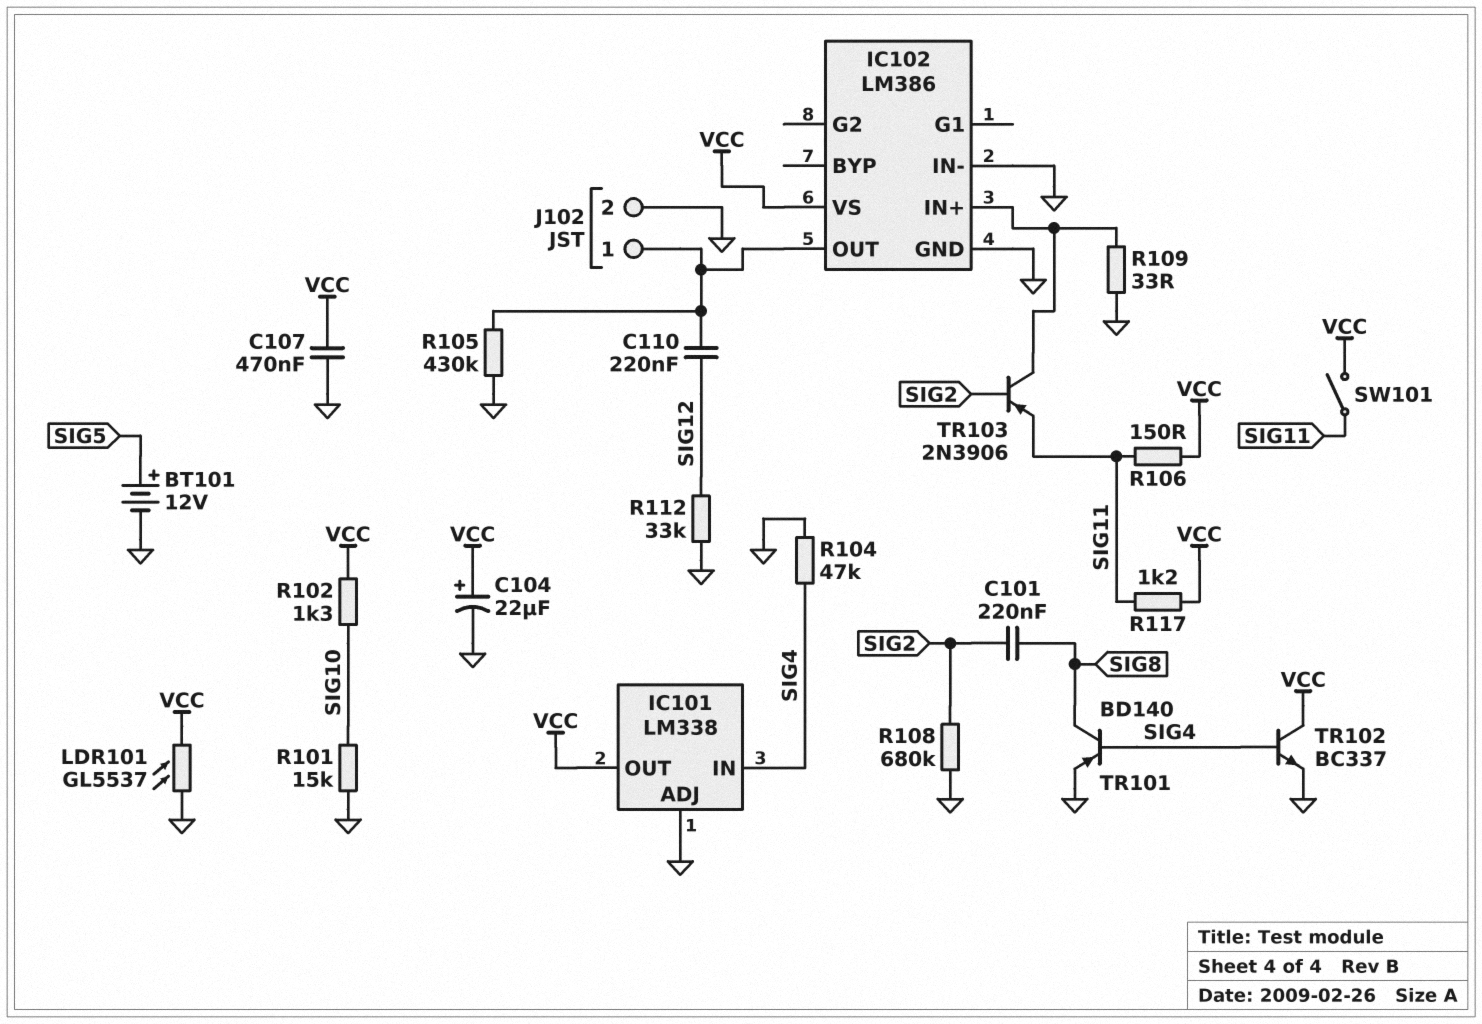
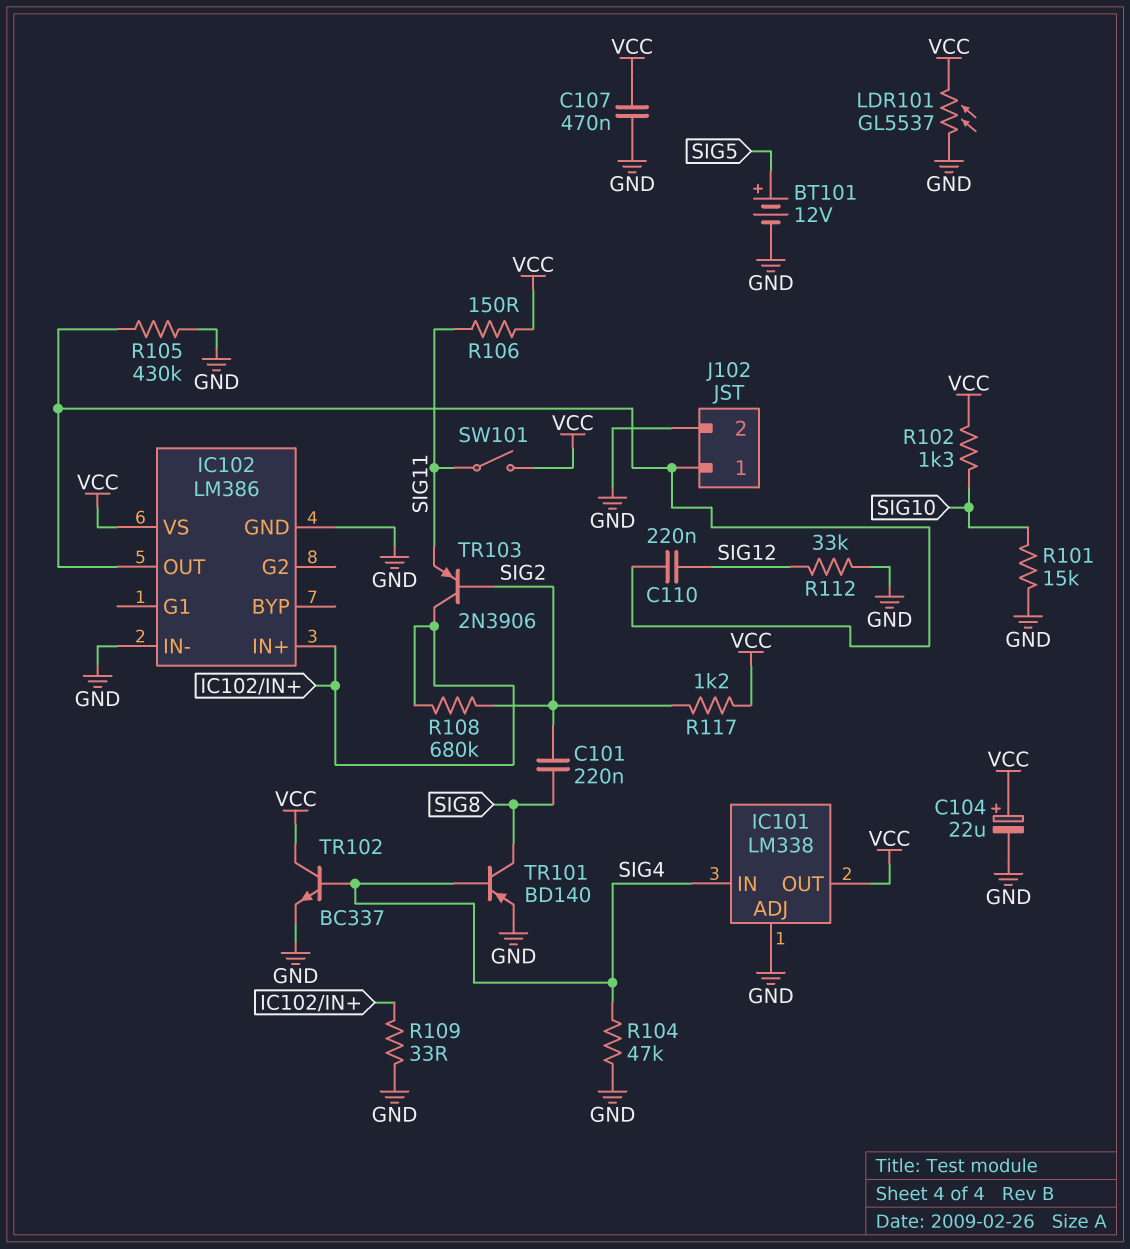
R108: 680k (GND, SIG2) -> 680k (IC102/IN+, SIG2)
R117: 1.2k (SIG11, VCC) -> 1.2k (SIG2, VCC)

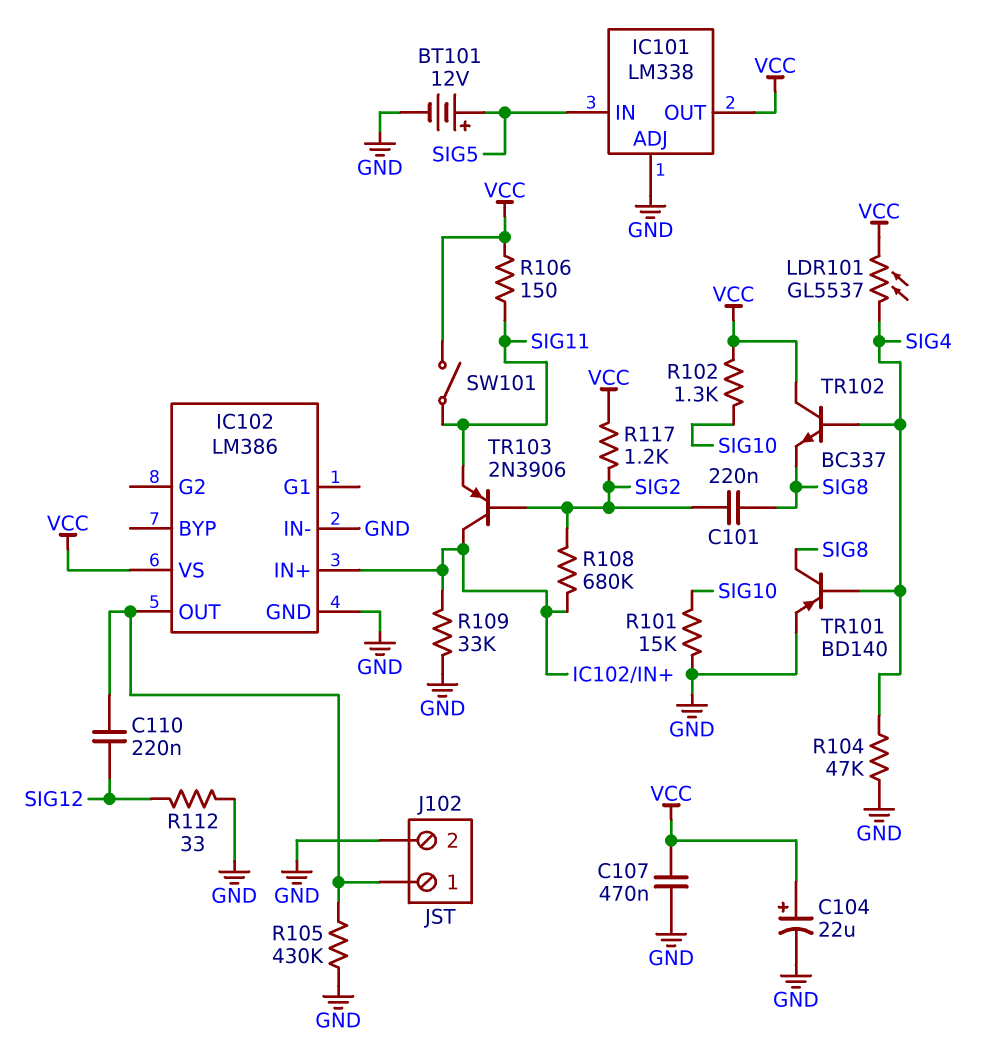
IC101 pin IN: SIG4 -> SIG5
LDR101: GL5537 (GND, VCC) -> GL5537 (SIG4, VCC)
R109: 33 (GND, IC102/IN+) -> 33k (GND, IC102/IN+)
R112: 33k (GND, SIG12) -> 33 (GND, SIG12)
TR102: NPN BC337 (B SIG4, C VCC, E GND) -> NPN BC337 (B SIG4, C VCC, E SIG8)

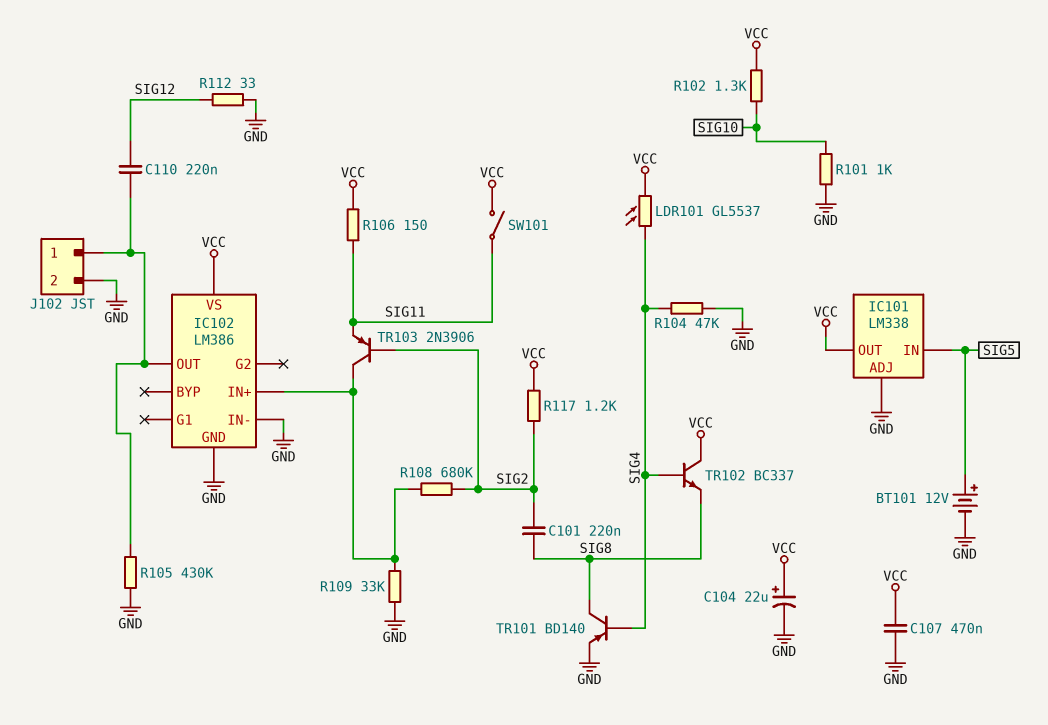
R101: 15k (GND, SIG10) -> 1k (GND, SIG10)

